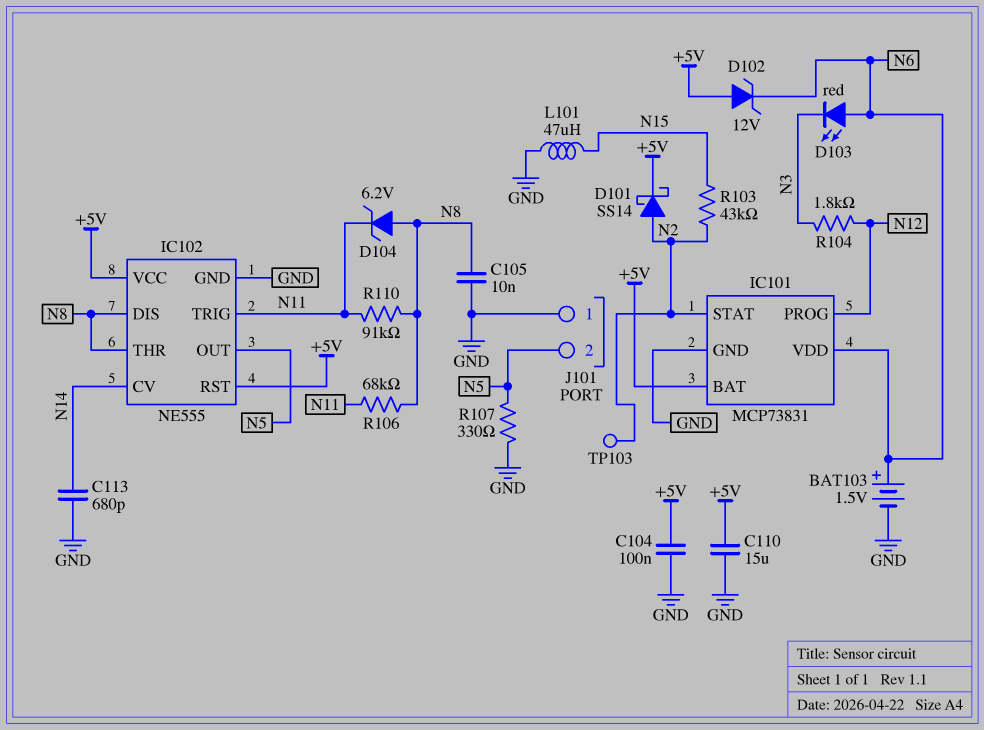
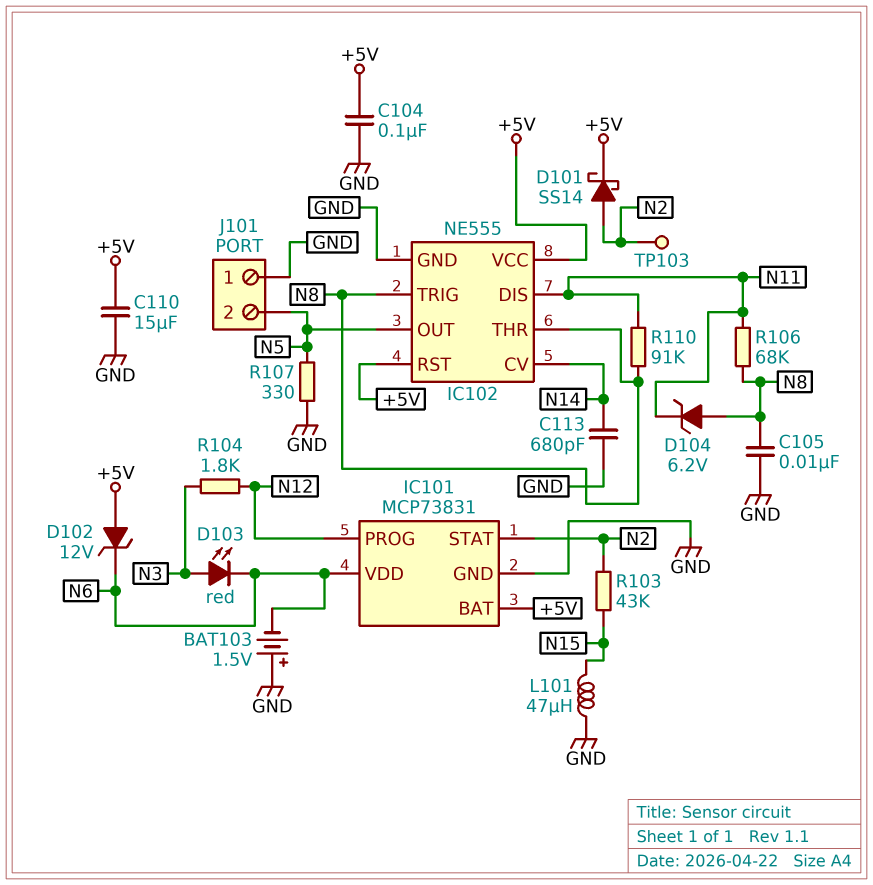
BAT103: 1.5V (plus N6, minus GND) -> 1.5V (plus GND, minus N6)
D103: LED red (A N6, K N3) -> LED red (A N3, K N6)
IC102 pin DIS: N8 -> N11
IC102 pin TRIG: N11 -> N8

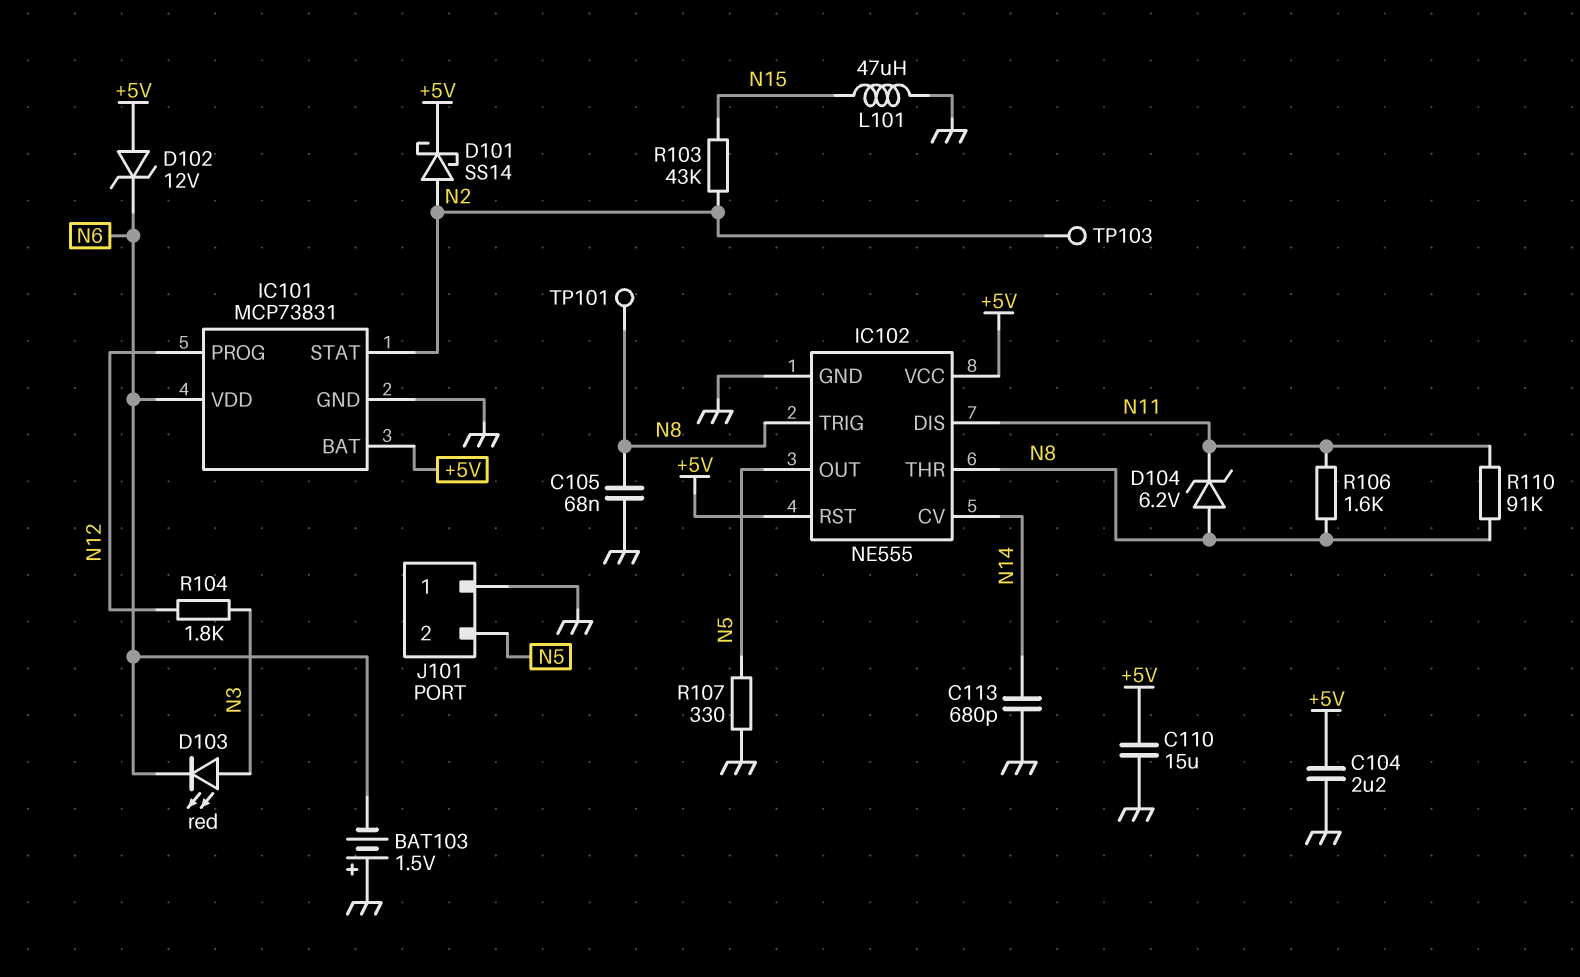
C104: 100nF (+5V, GND) -> 2.2uF (+5V, GND)
C105: 10nF (GND, N8) -> 68nF (GND, N8)
R106: 68k (N8, N11) -> 1.6k (N8, N11)
TP101: none -> test point (N8)

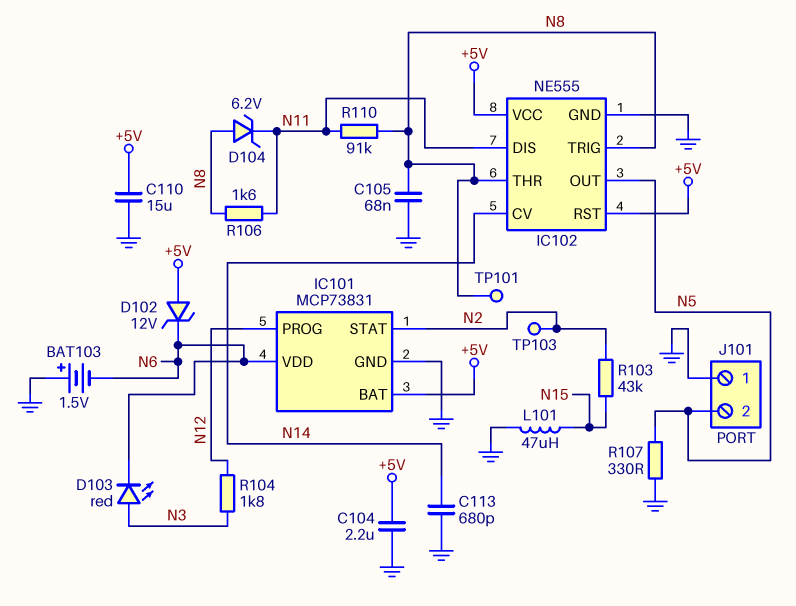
D101: schottky SS14 (A N2, K +5V) -> none

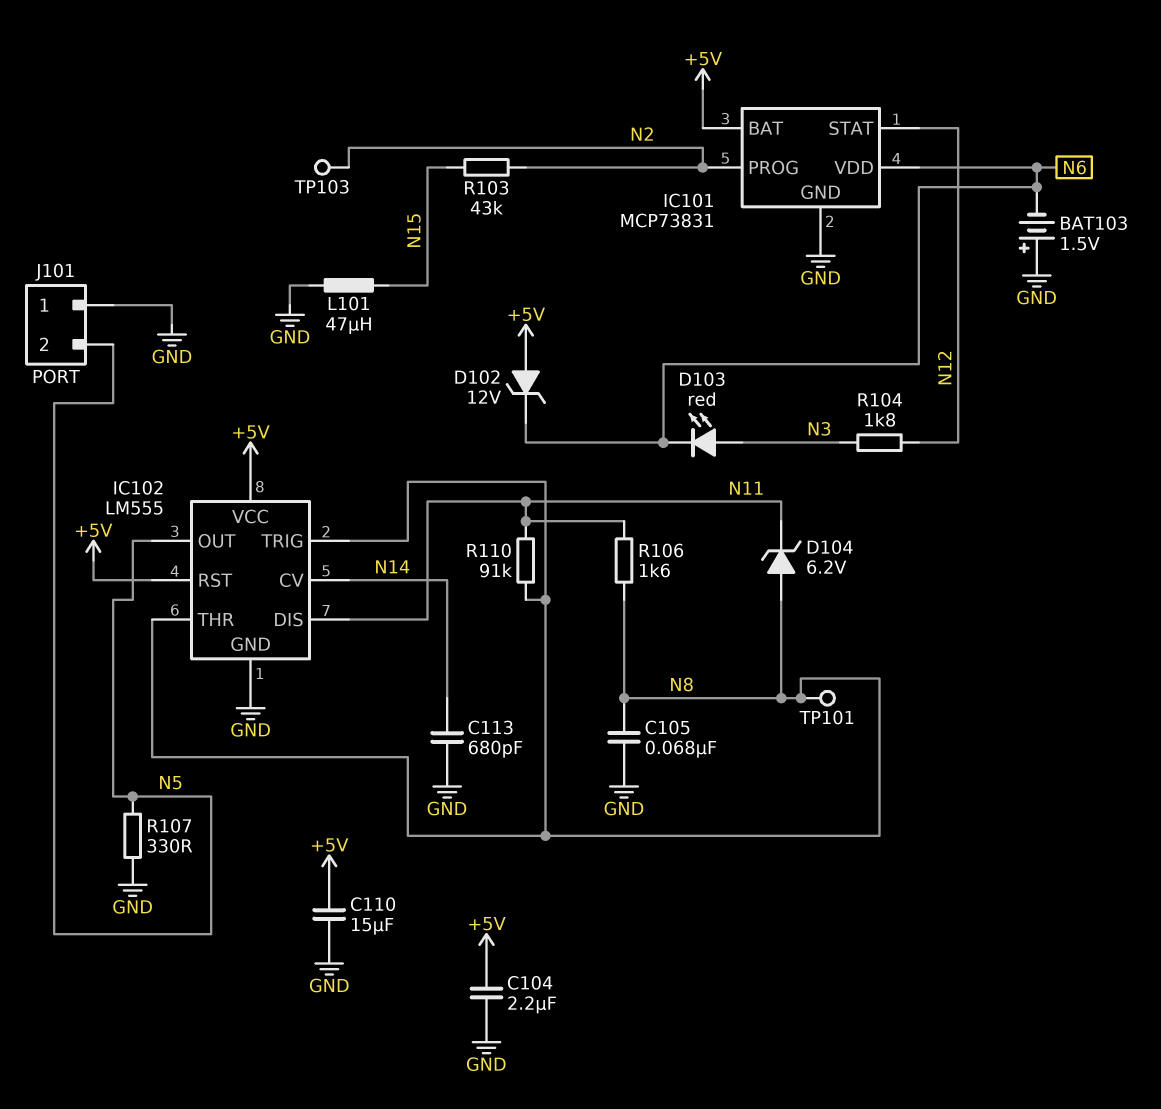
IC101 pin PROG: N12 -> N2
IC101 pin STAT: N2 -> N12
IC102: NE555 -> LM555

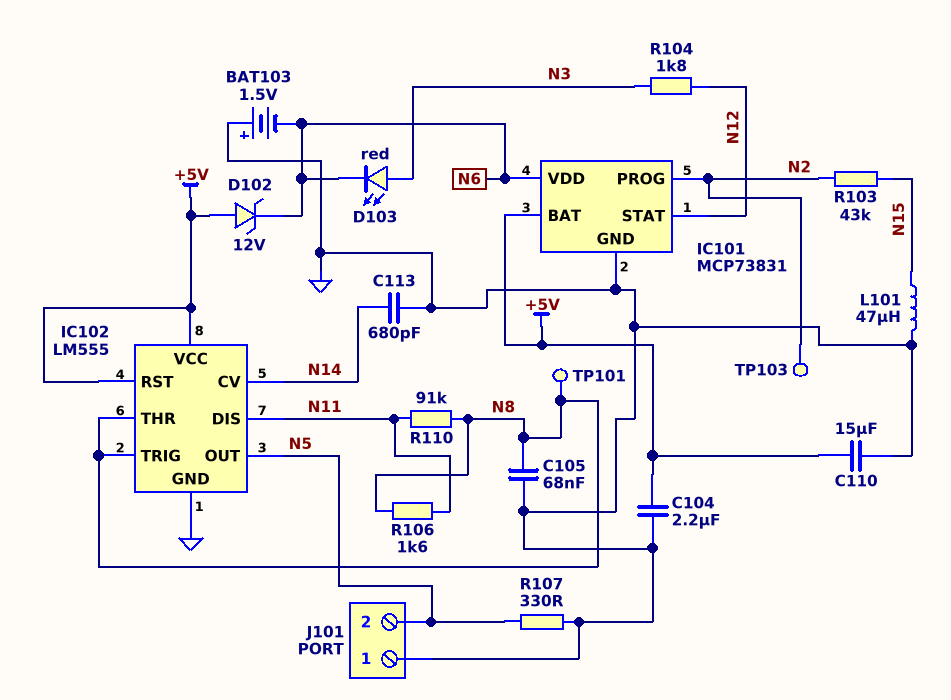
D104: zener 6.2V (A N8, K N11) -> none

